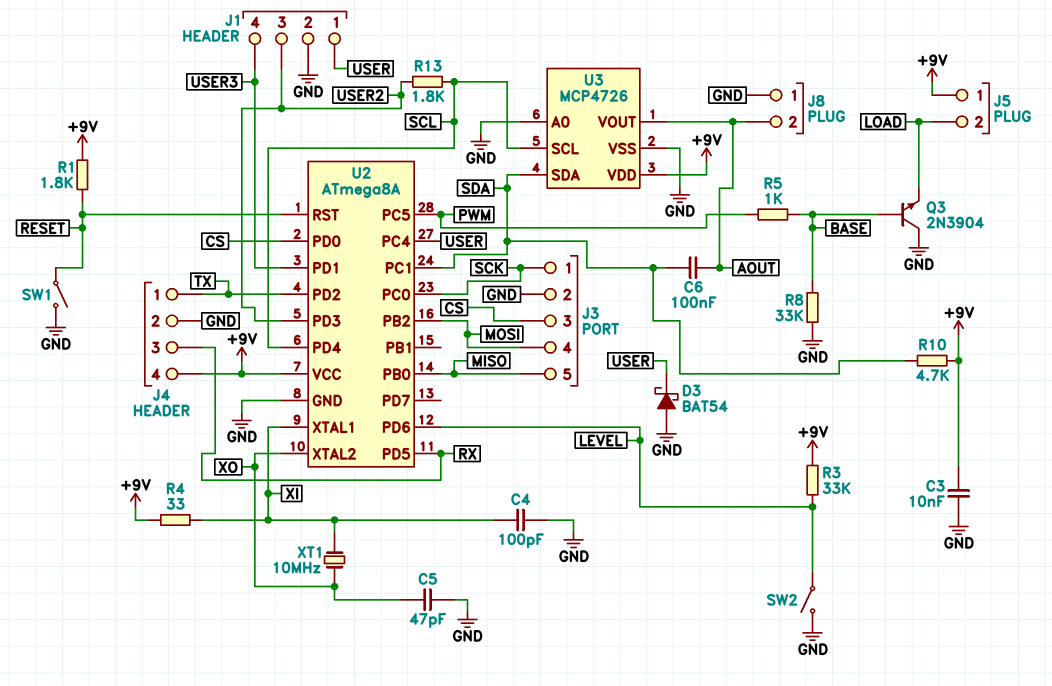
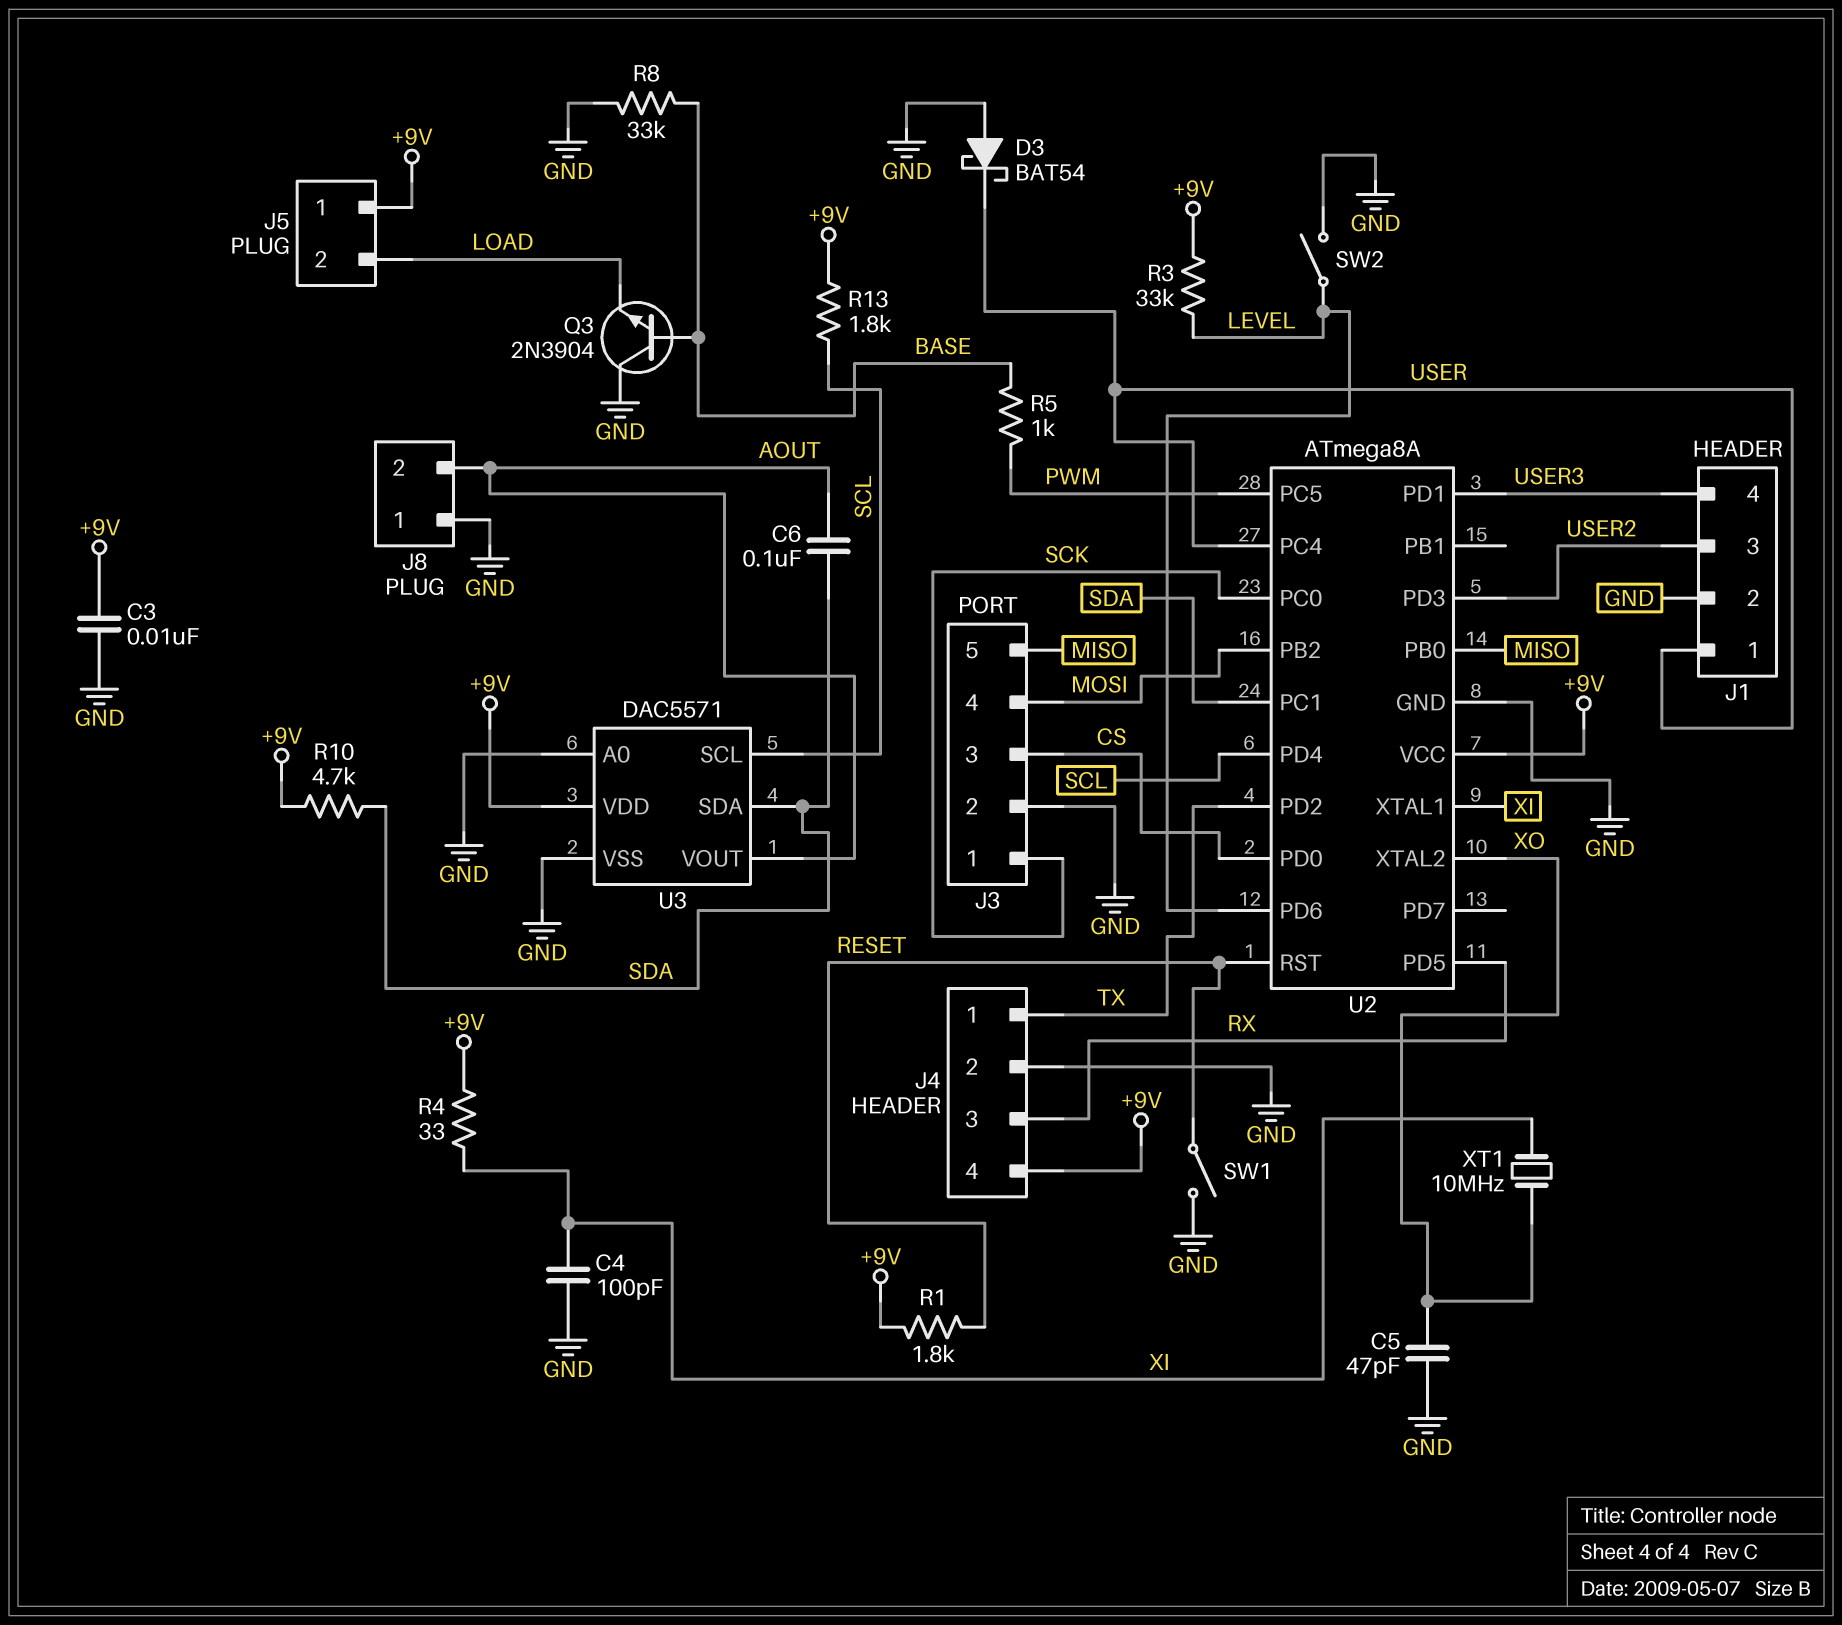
R13: 1.8k (SCL, USER2) -> 1.8k (+9V, SCL)
U3: MCP4726 -> DAC5571

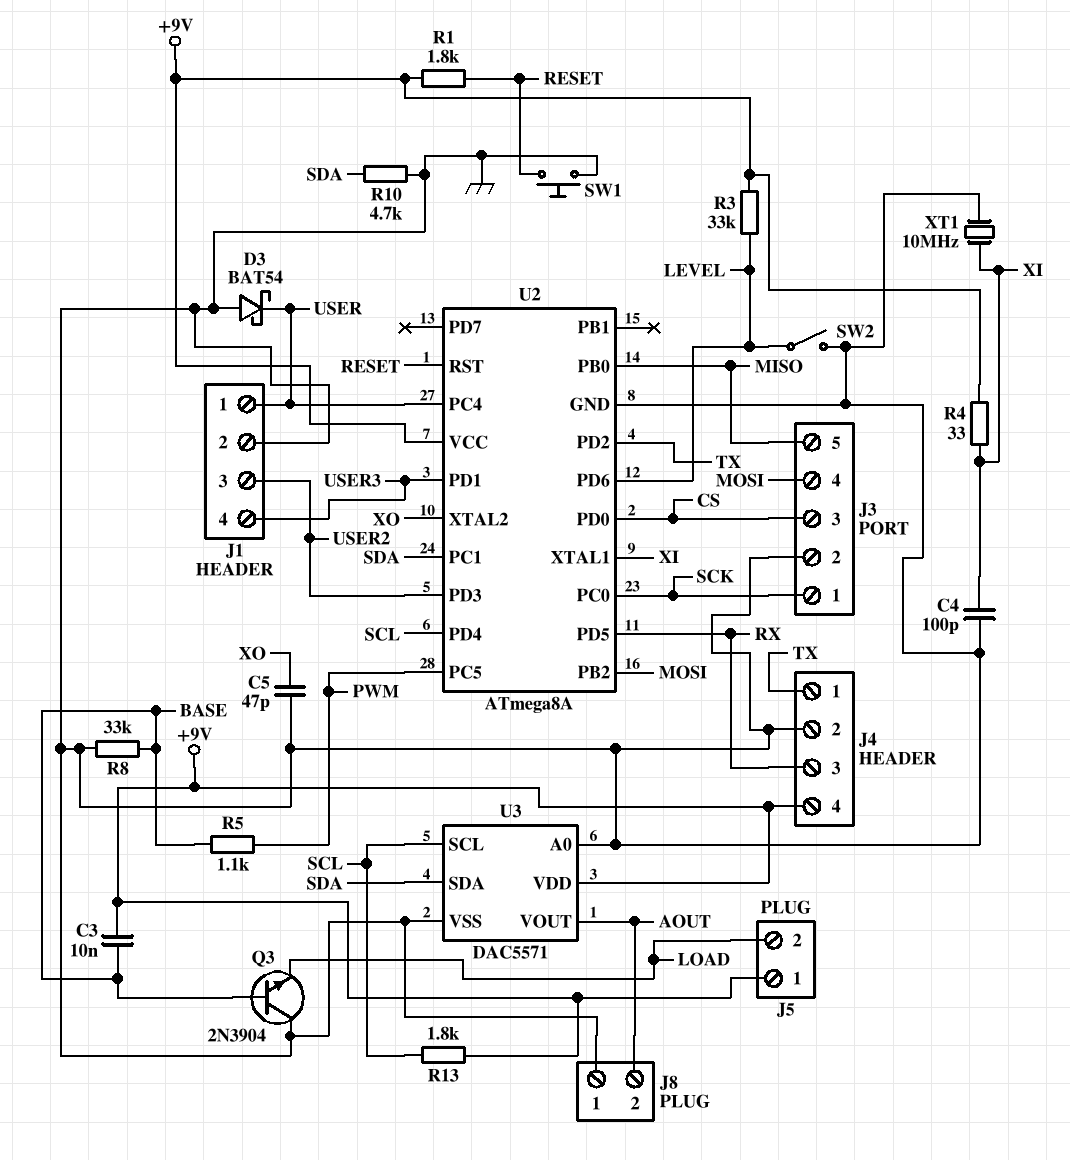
C3: 10nF (+9V, GND) -> 10nF (+9V, BASE)
C6: 100nF (AOUT, SDA) -> none
R5: 1k (BASE, PWM) -> 1.1k (BASE, PWM)
R10: 4.7k (+9V, SDA) -> 4.7k (GND, SDA)
SW1: switch (GND, RESET) -> button (GND, RESET)
XT1: 10MHz (XI, XO) -> 10MHz (GND, XI)

